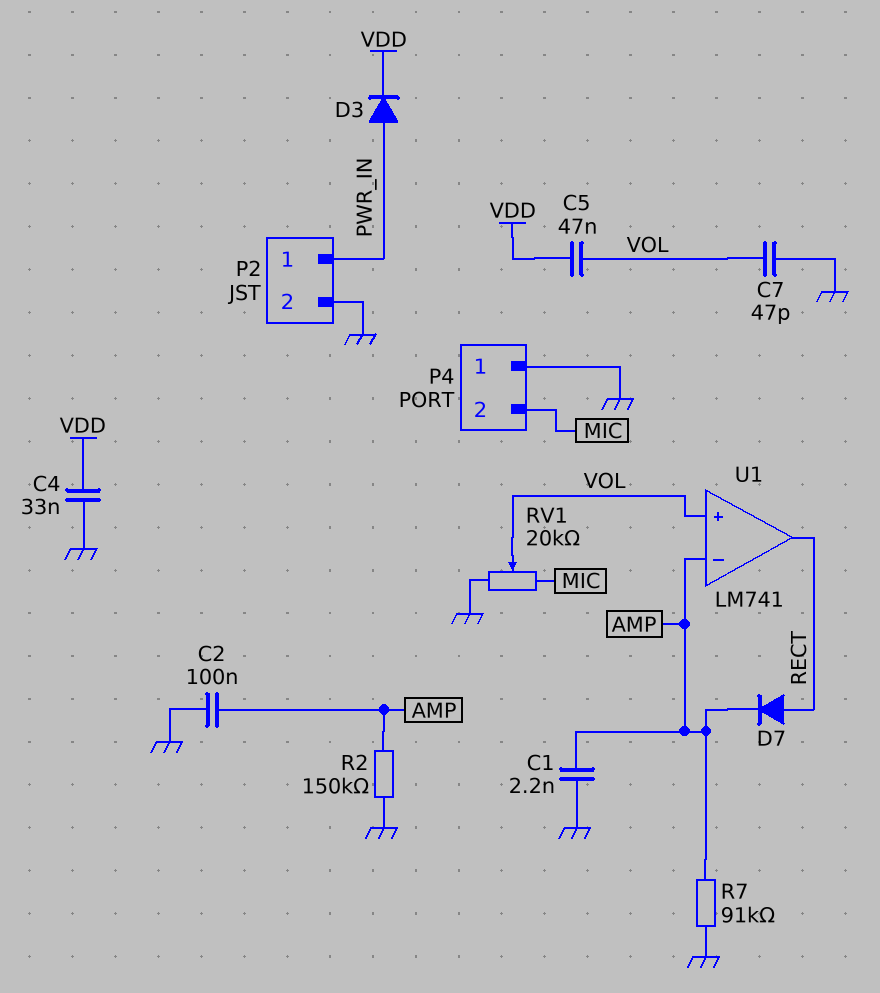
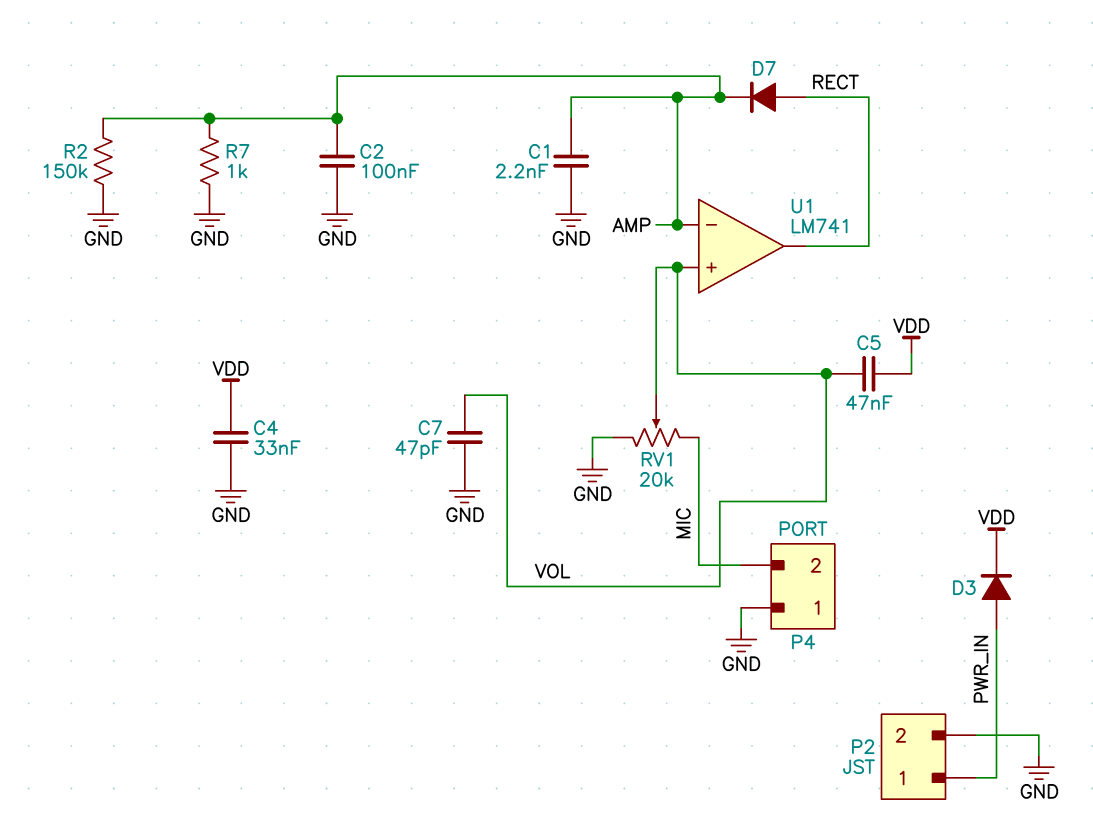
R7: 91k (AMP, GND) -> 1k (AMP, GND)

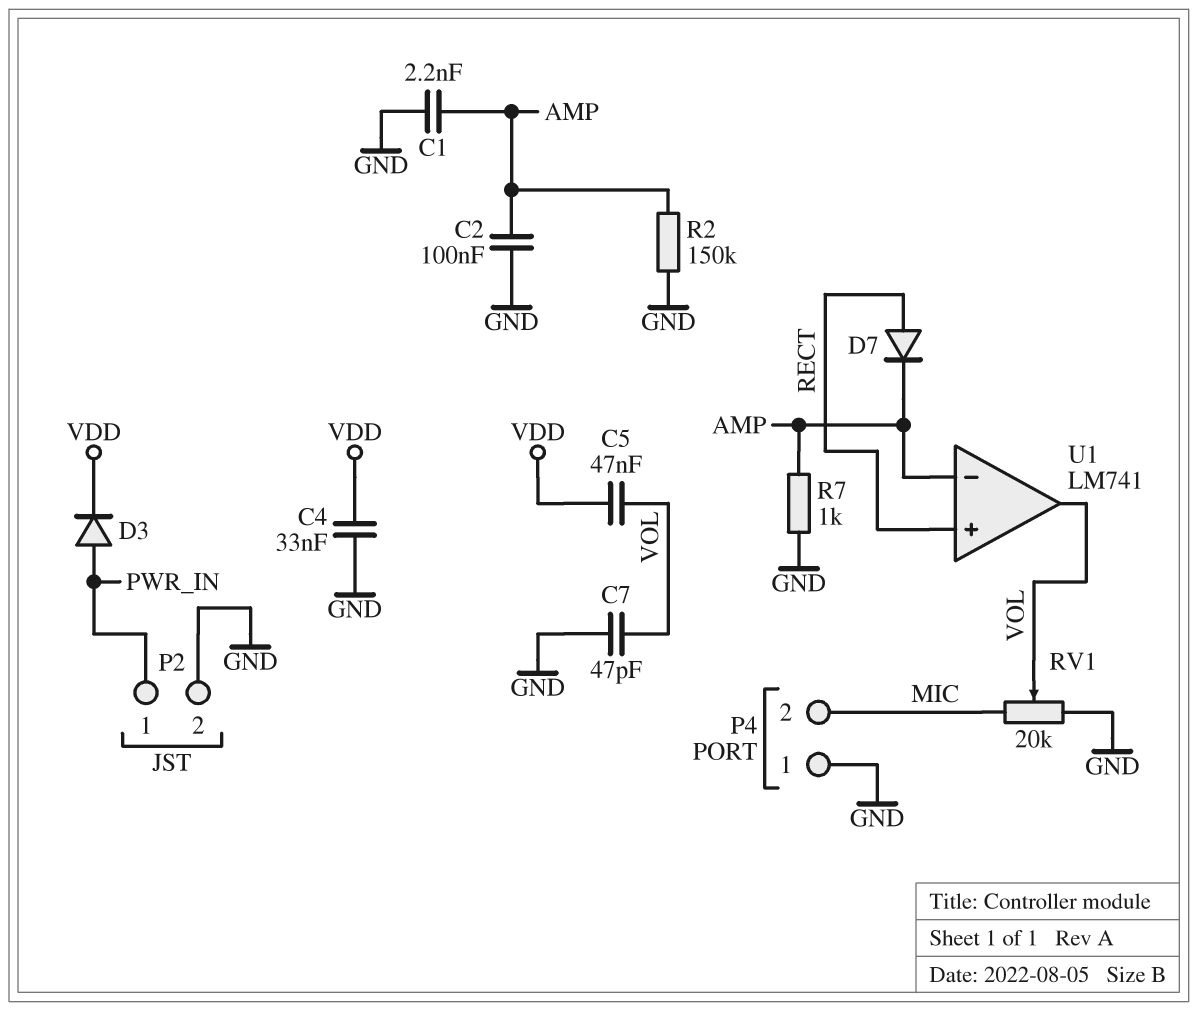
U1 pin in+: VOL -> RECT
U1 pin out: RECT -> VOL

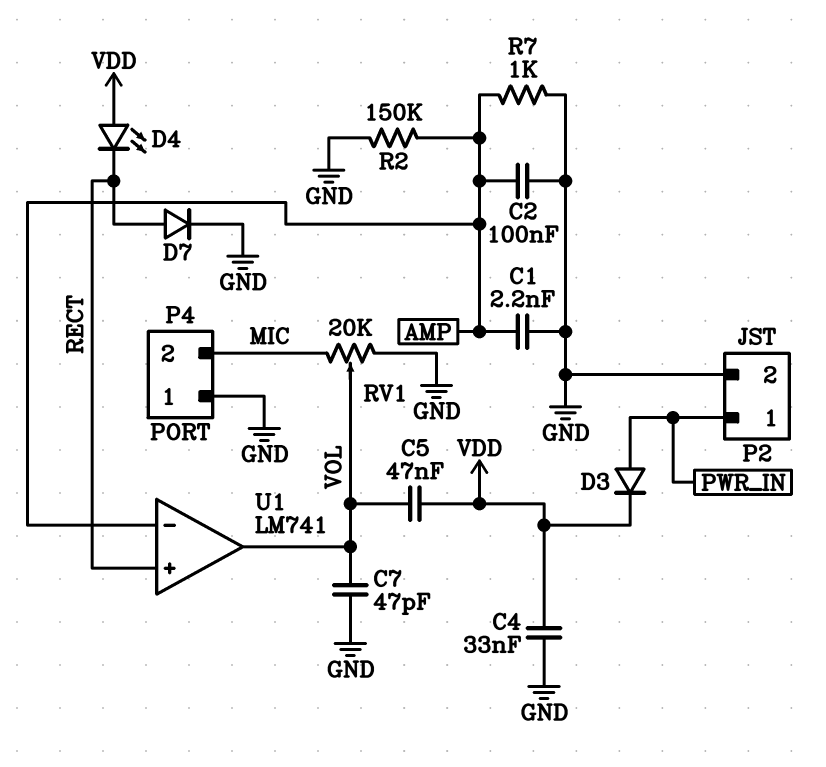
D4: none -> LED (A VDD, K RECT)
D7: diode (A RECT, K AMP) -> diode (A RECT, K GND)

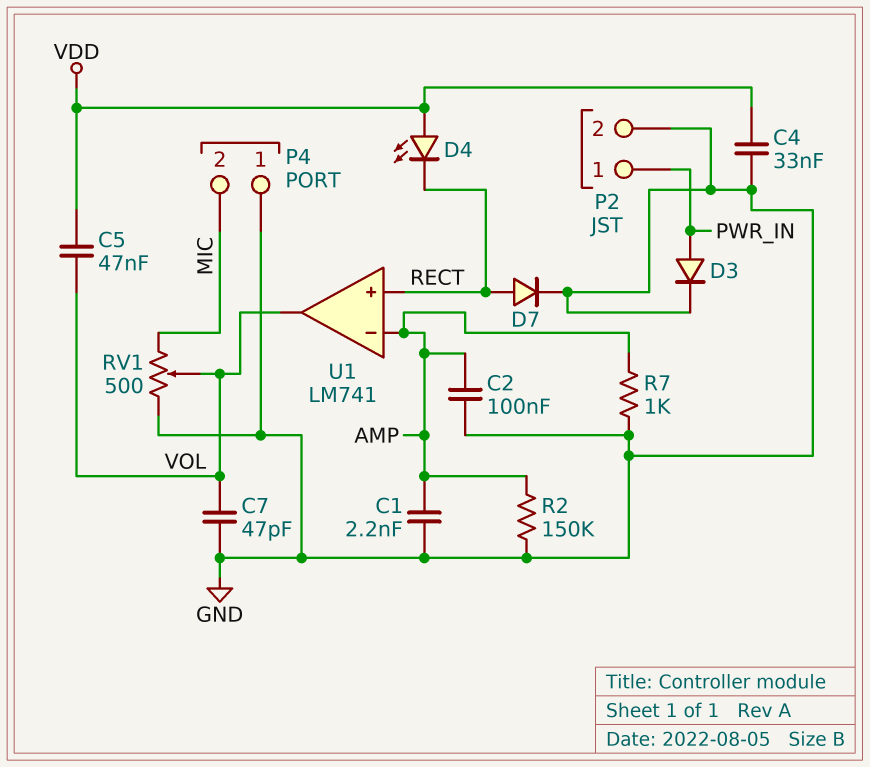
D3: diode (A PWR_IN, K VDD) -> diode (A PWR_IN, K GND)
RV1: 20k (GND, MIC, wiper VOL) -> 500 (GND, MIC, wiper VOL)

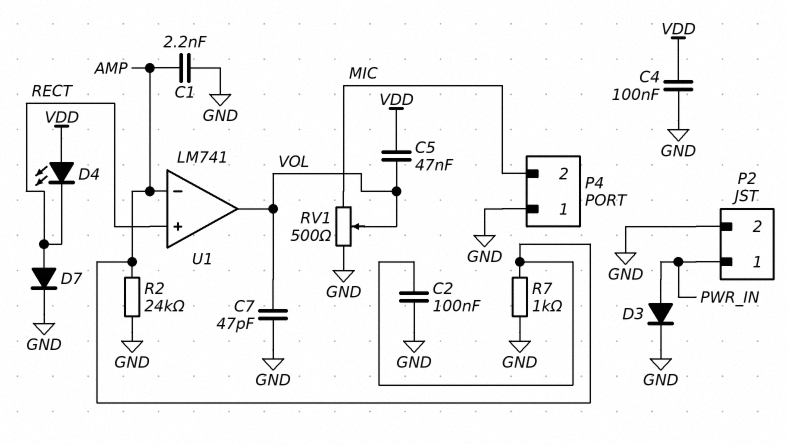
C4: 33nF (GND, VDD) -> 100nF (GND, VDD)
R2: 150k (AMP, GND) -> 24k (AMP, GND)

